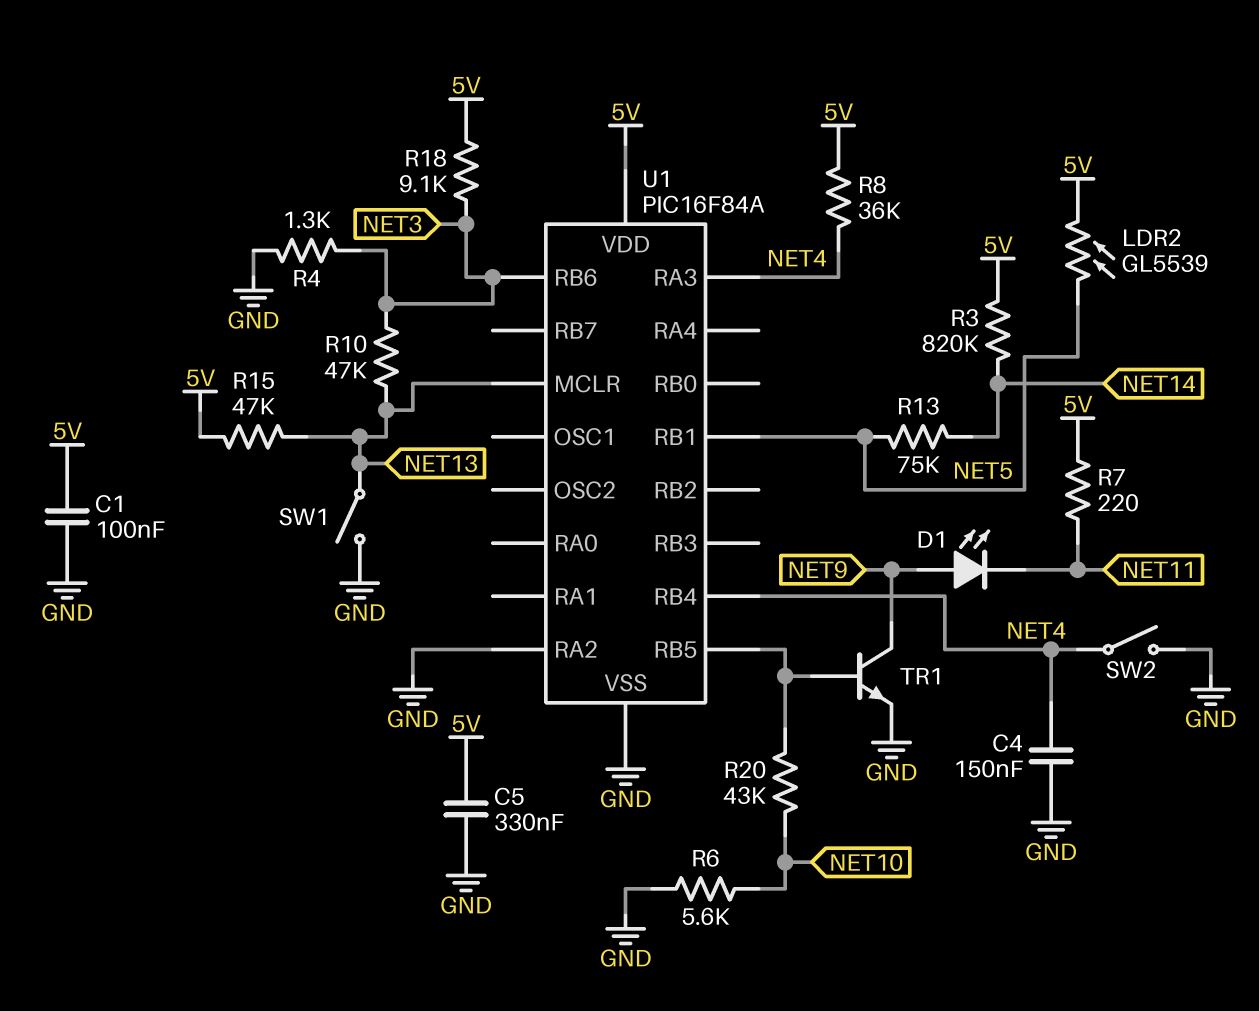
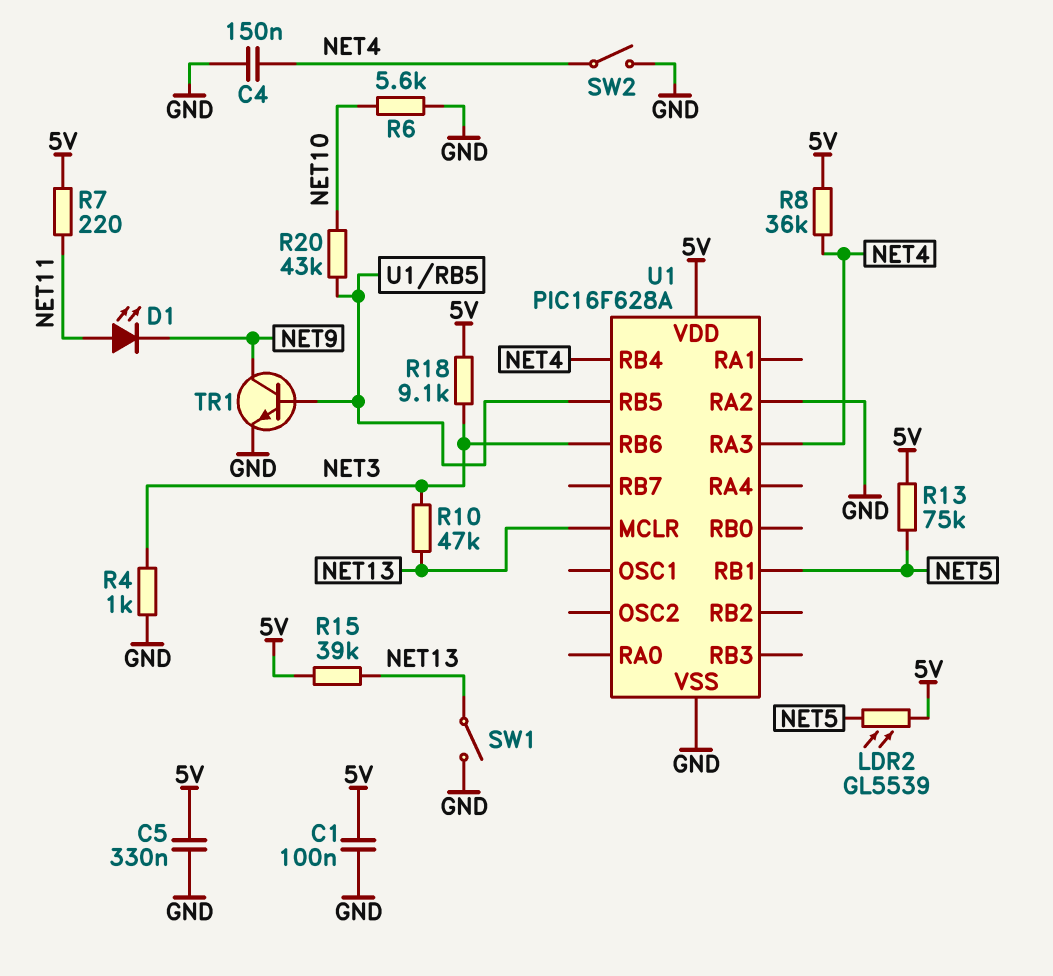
D1: LED (A NET9, K NET11) -> LED (A NET11, K NET9)
R3: 820k (5V, NET14) -> none
R4: 1.3k (GND, NET3) -> 1k (GND, NET3)
R13: 75k (NET5, NET14) -> 75k (5V, NET5)
R15: 47k (5V, NET13) -> 39k (5V, NET13)
U1: PIC16F84A -> PIC16F628A

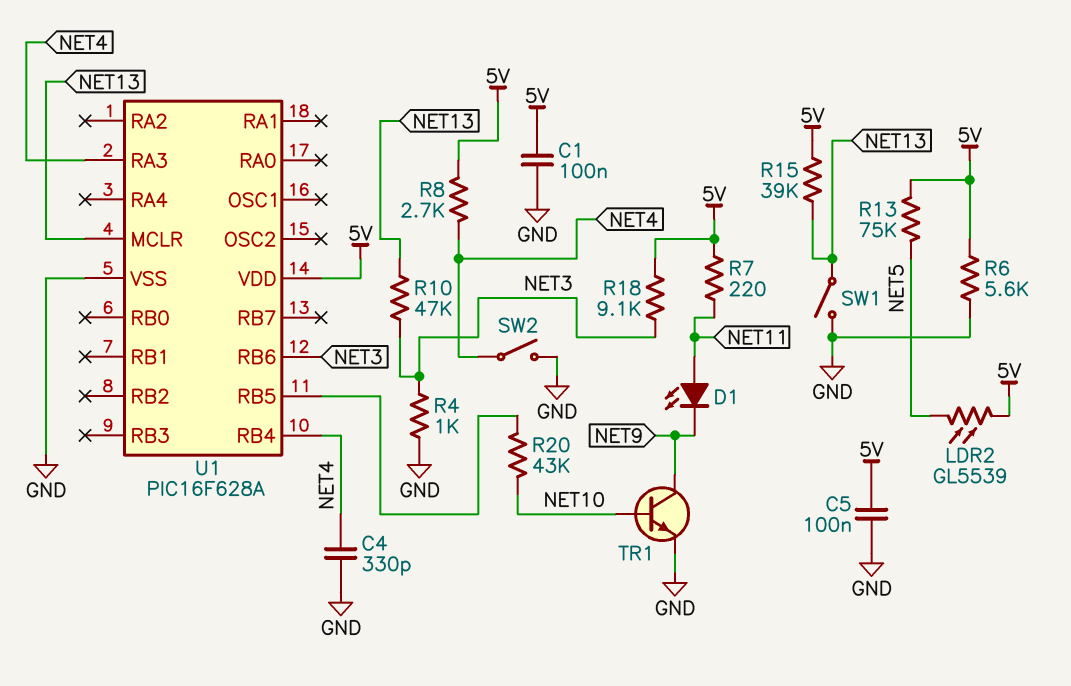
C4: 150nF (GND, NET4) -> 330pF (GND, NET4)
C5: 330nF (5V, GND) -> 100nF (5V, GND)
R6: 5.6k (GND, NET10) -> 5.6k (5V, GND)
R8: 36k (5V, NET4) -> 2.7k (5V, NET4)
TR1: NPN (B U1/RB5, C NET9, E GND) -> NPN (B NET10, C NET9, E GND)
U1 pin RA2: GND -> none
U1 pin RB1: NET5 -> none

